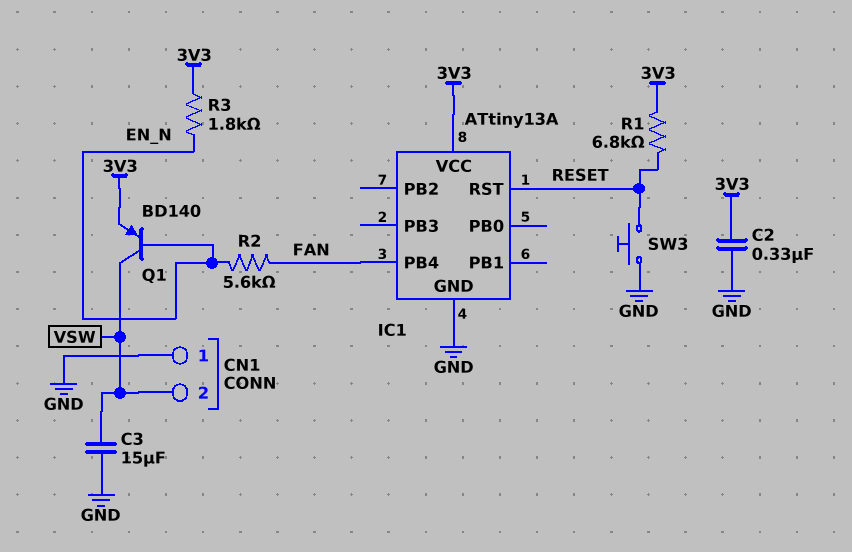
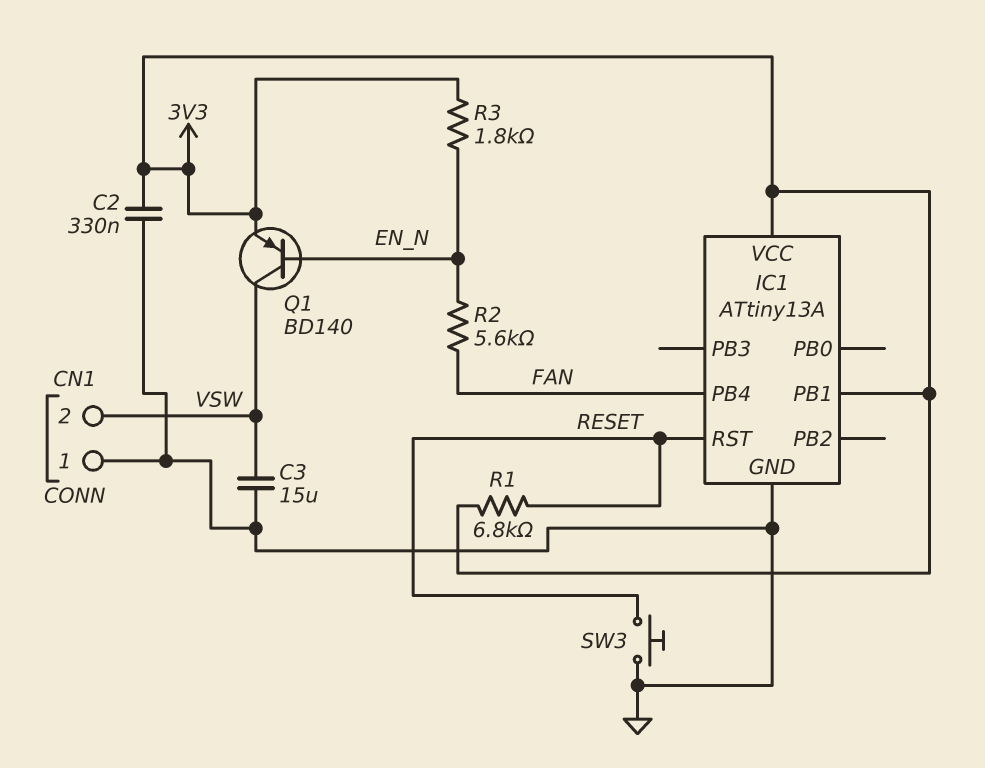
IC1 pin PB1: none -> 3V3

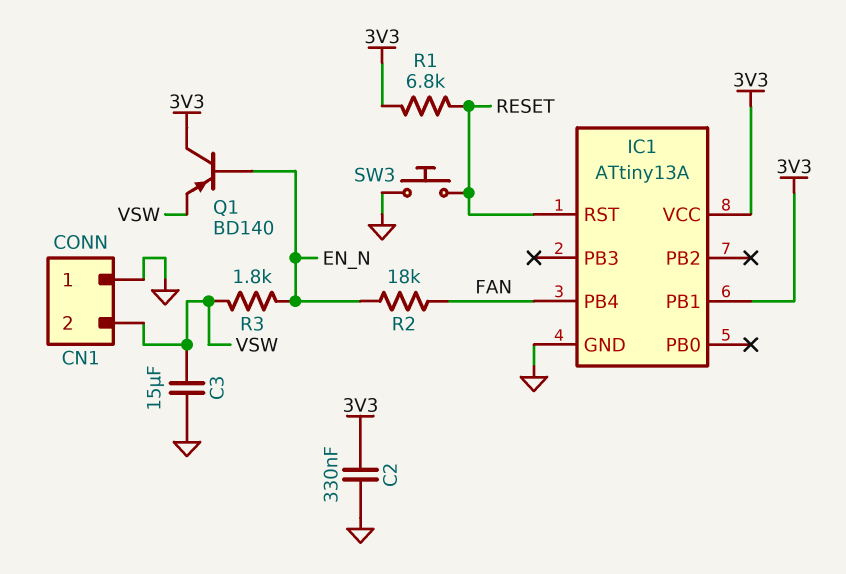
Q1: PNP BD140 (B EN_N, C VSW, E 3V3) -> PNP BD140 (B EN_N, C 3V3, E VSW)
R2: 5.6k (EN_N, FAN) -> 18k (EN_N, FAN)
R3: 1.8k (3V3, EN_N) -> 1.8k (EN_N, VSW)

